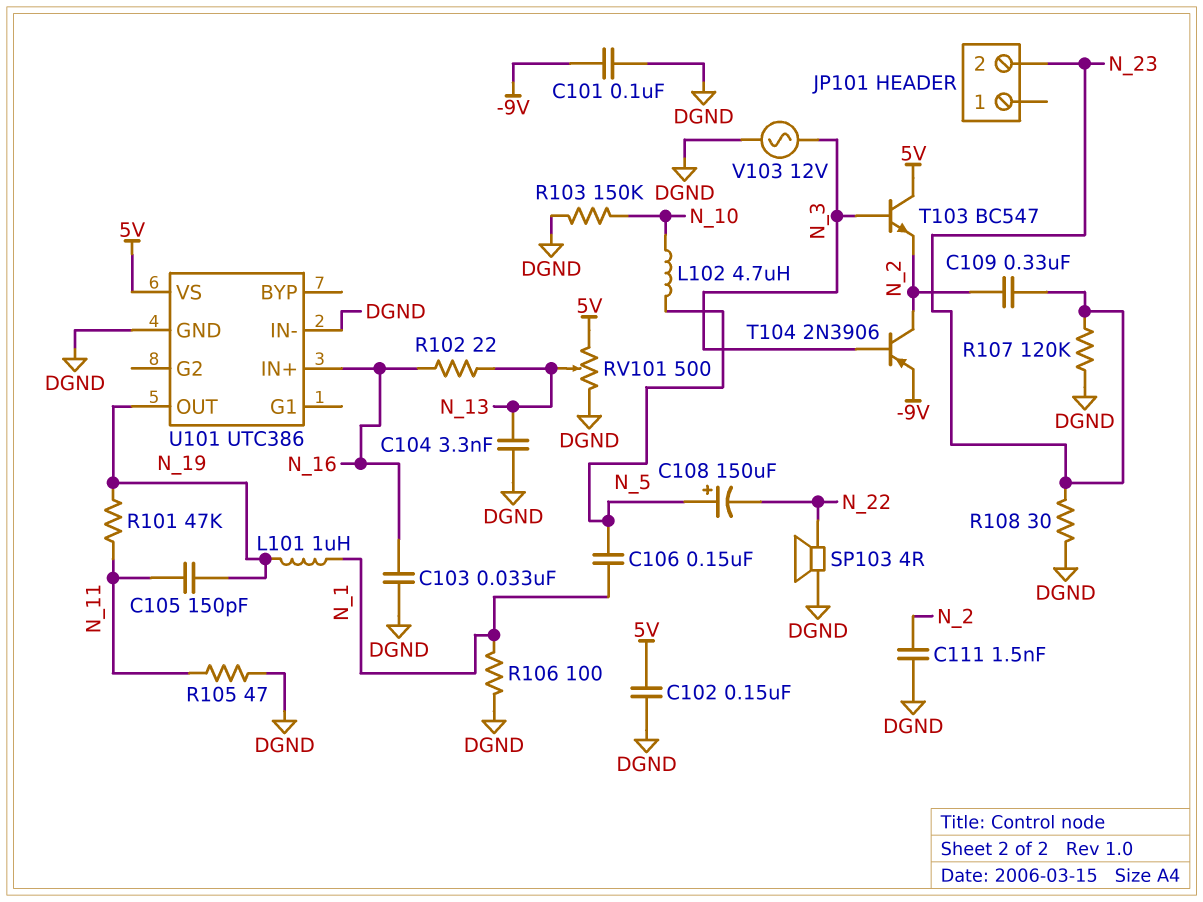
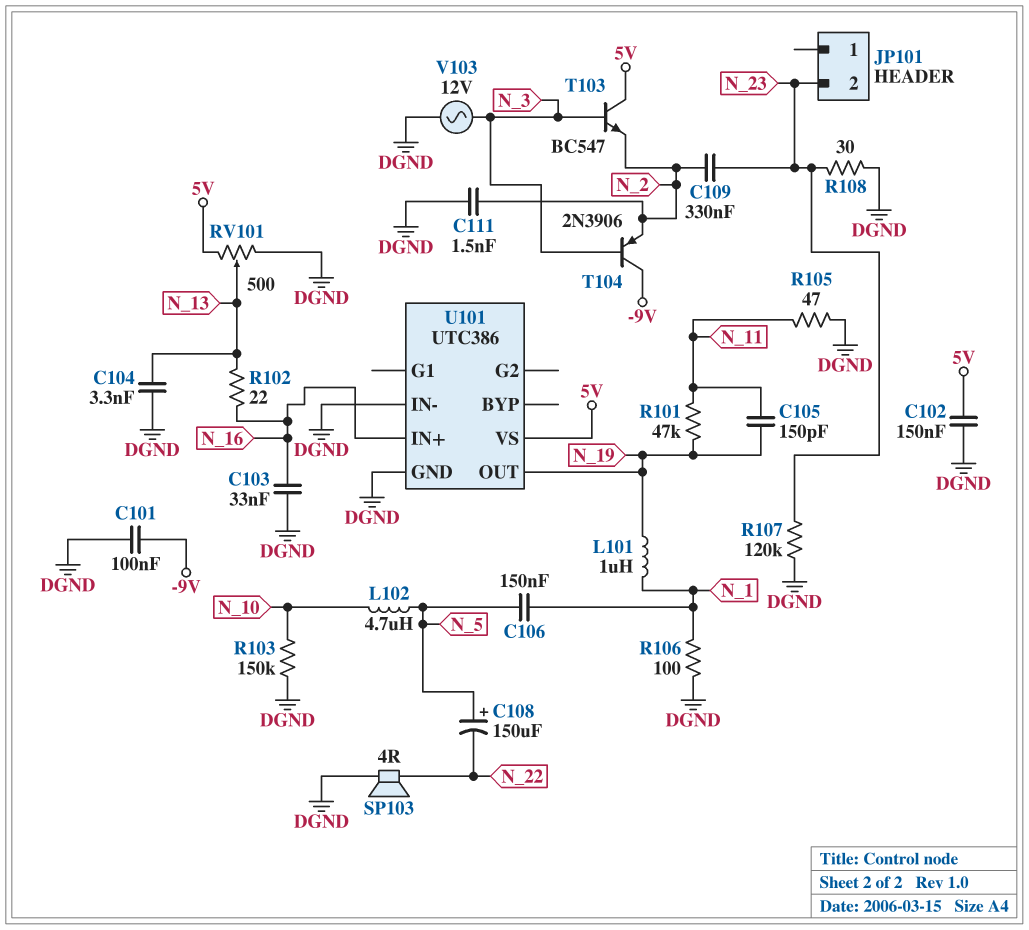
T104: PNP 2N3906 (B N_3, C N_2, E -9V) -> PNP 2N3906 (B N_3, C -9V, E N_2)

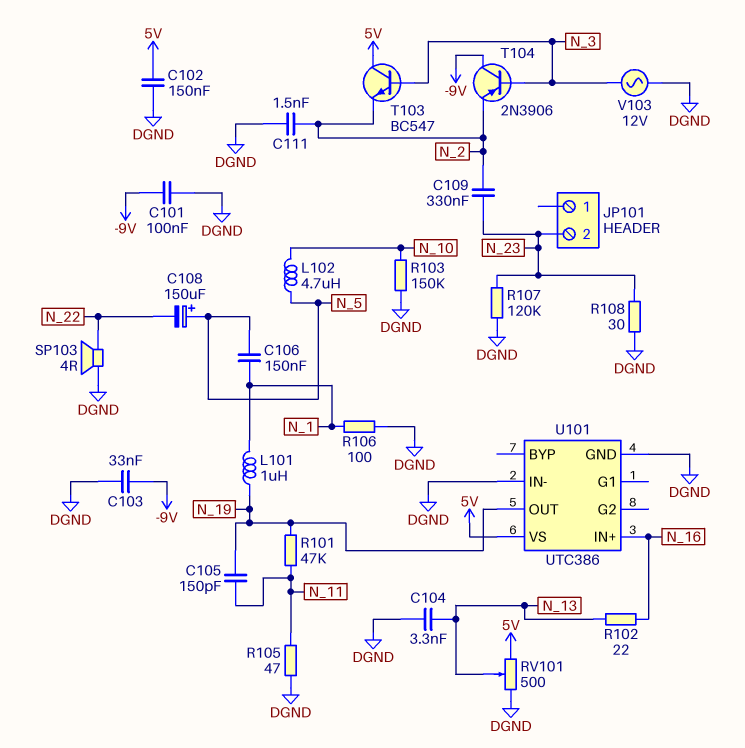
C103: 33nF (DGND, N_16) -> 33nF (-9V, DGND)

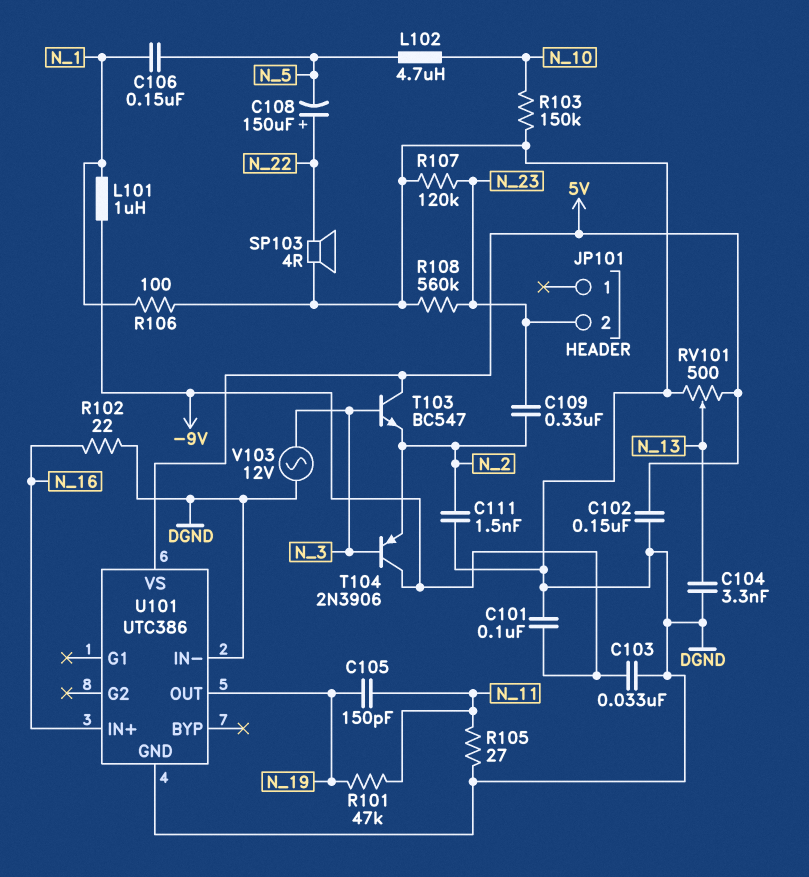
C108: 150uF (plus N_5, minus N_22) -> 150uF (plus N_22, minus N_5)
L101: 1uH (N_1, N_19) -> 1uH (-9V, N_1)
R102: 22 (N_13, N_16) -> 22 (DGND, N_16)
R105: 47 (DGND, N_11) -> 27 (DGND, N_11)
R108: 30 (DGND, N_23) -> 560k (DGND, N_23)

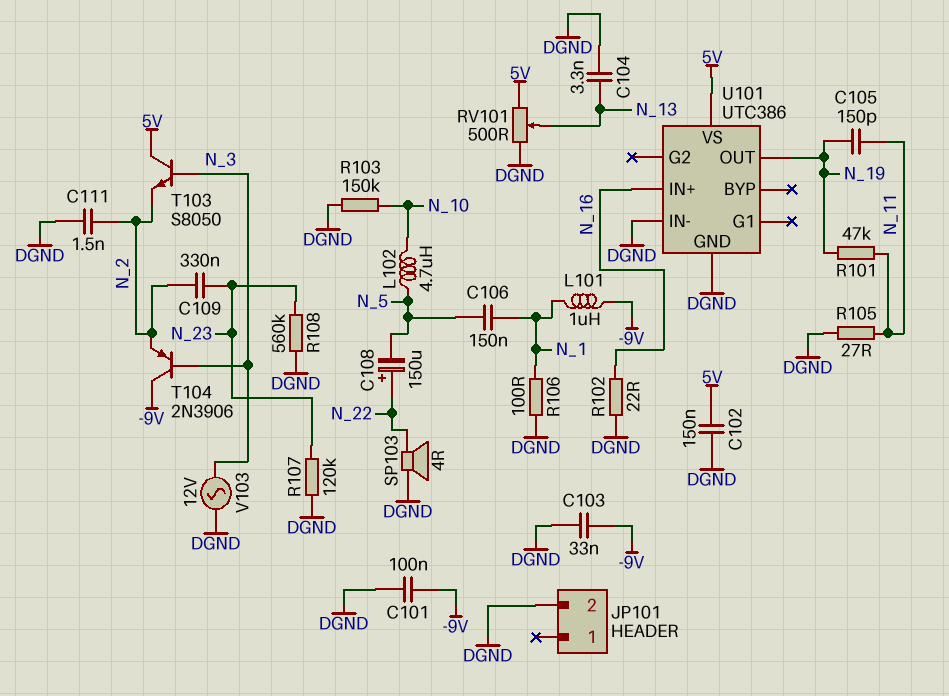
JP101 pin 2: N_23 -> DGND
T103: NPN BC547 (B N_3, C 5V, E N_2) -> NPN S8050 (B N_3, C 5V, E N_2)

